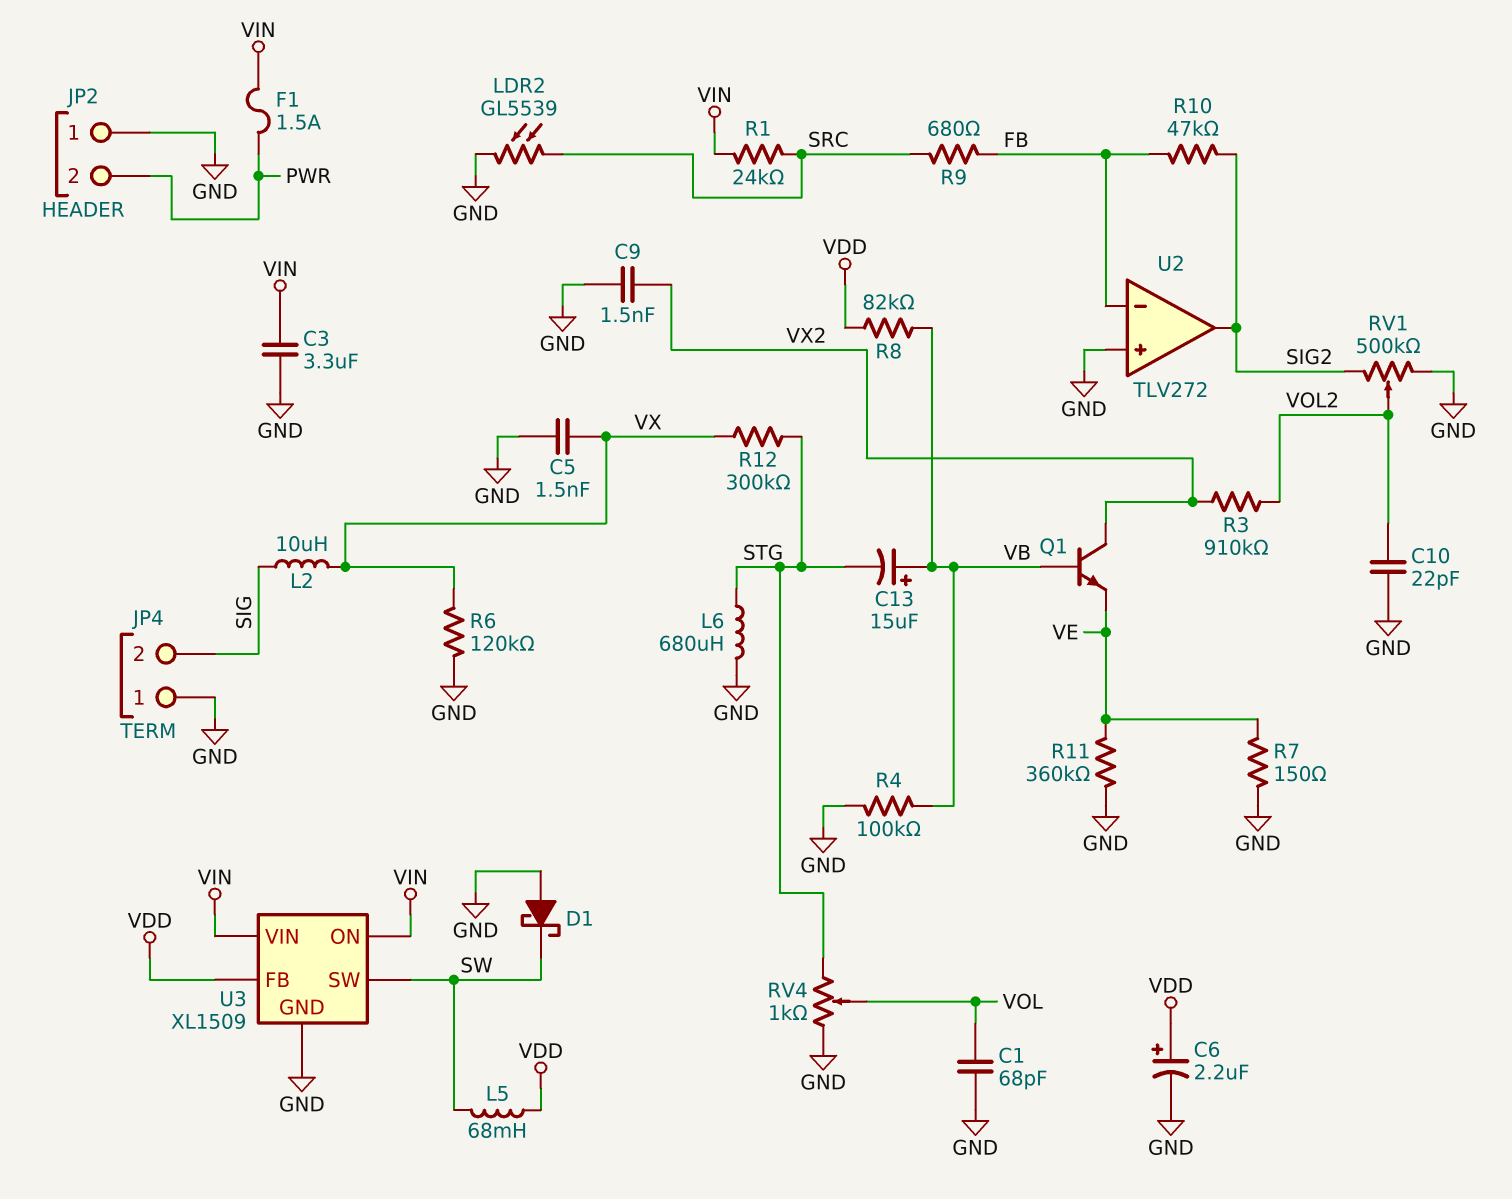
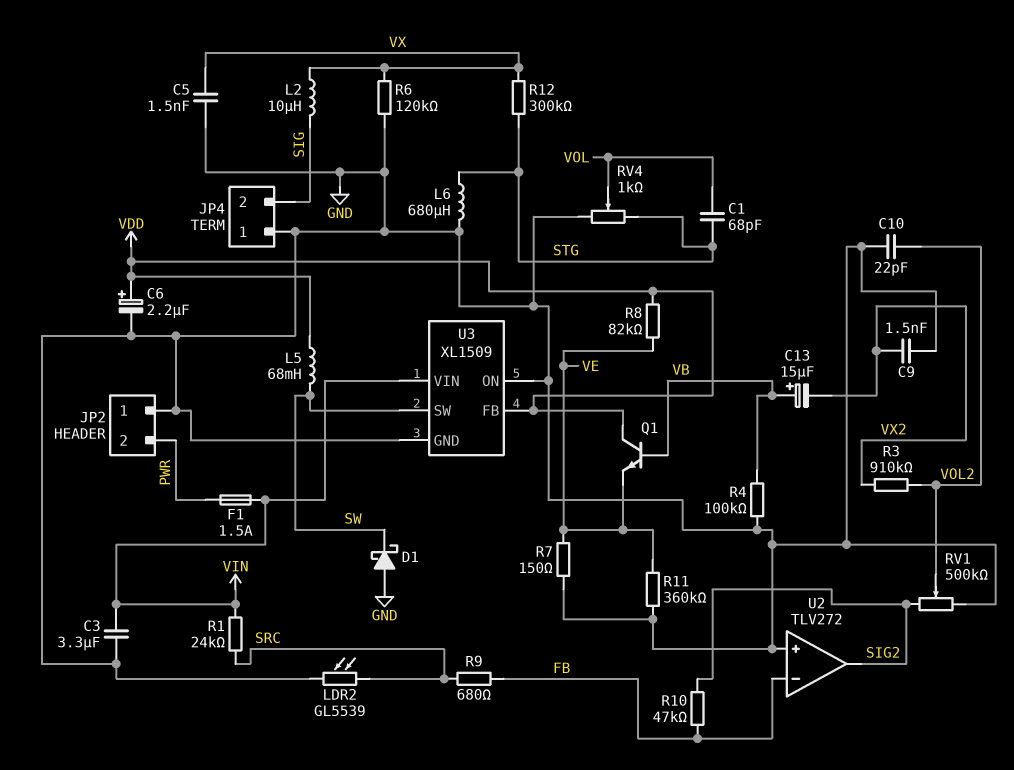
C1: 68pF (GND, VOL) -> 68pF (STG, VOL)
C13: 15uF (plus VB, minus STG) -> 15uF (plus VB, minus VX2)
Q1: NPN (B VB, C VX2, E VE) -> NPN (B VB, C VDD, E VE)
R8: 82k (VB, VDD) -> 82k (VDD, VE)
U3 pin ON: VIN -> GND

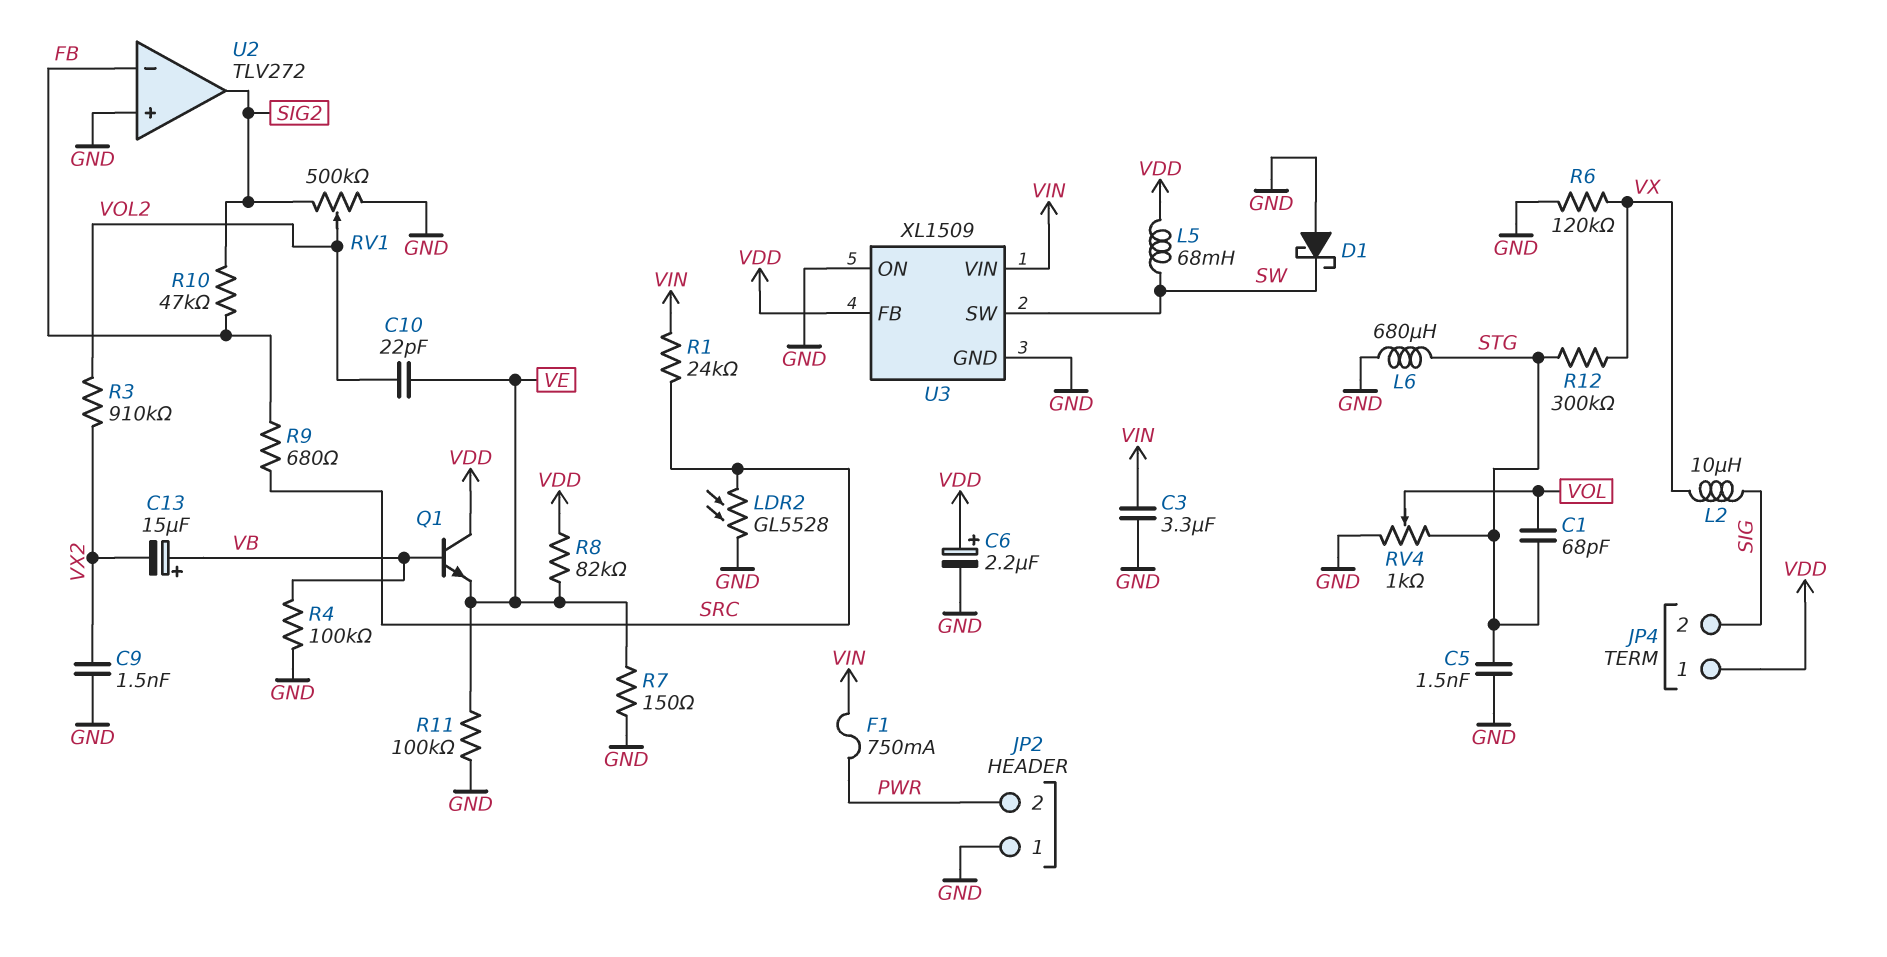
C5: 1.5nF (GND, VX) -> 1.5nF (GND, STG)
C10: 22pF (GND, VOL2) -> 22pF (VE, VOL2)
F1: 1.5A (PWR, VIN) -> 750mA (PWR, VIN)
JP4 pin 1: GND -> VDD
LDR2: GL5539 (GND, SRC) -> GL5528 (GND, SRC)
R11: 360k (GND, VE) -> 100k (GND, VE)

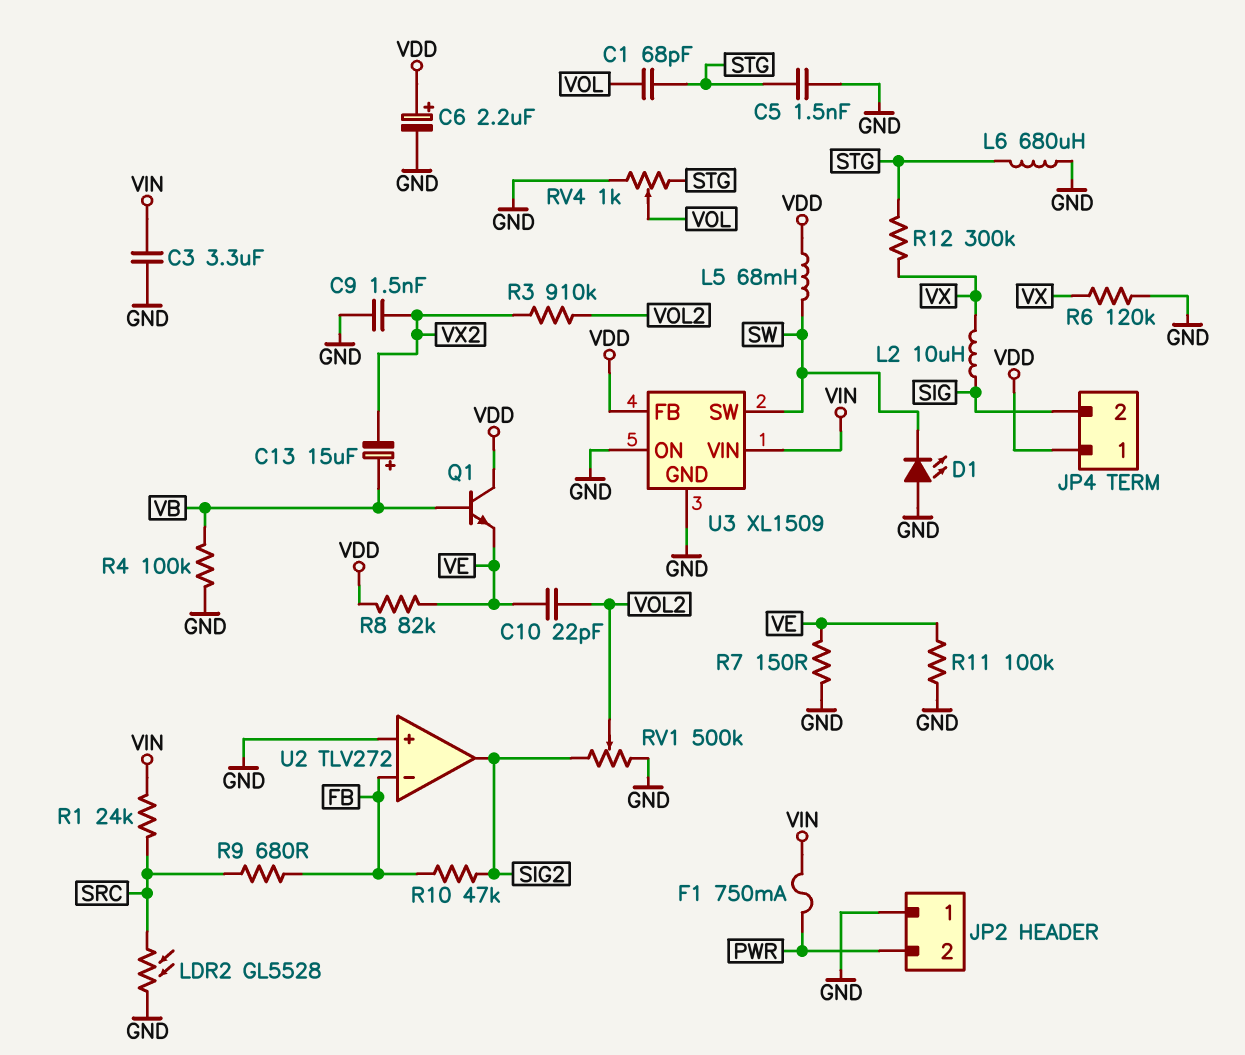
D1: schottky (A GND, K SW) -> LED (A GND, K SW)

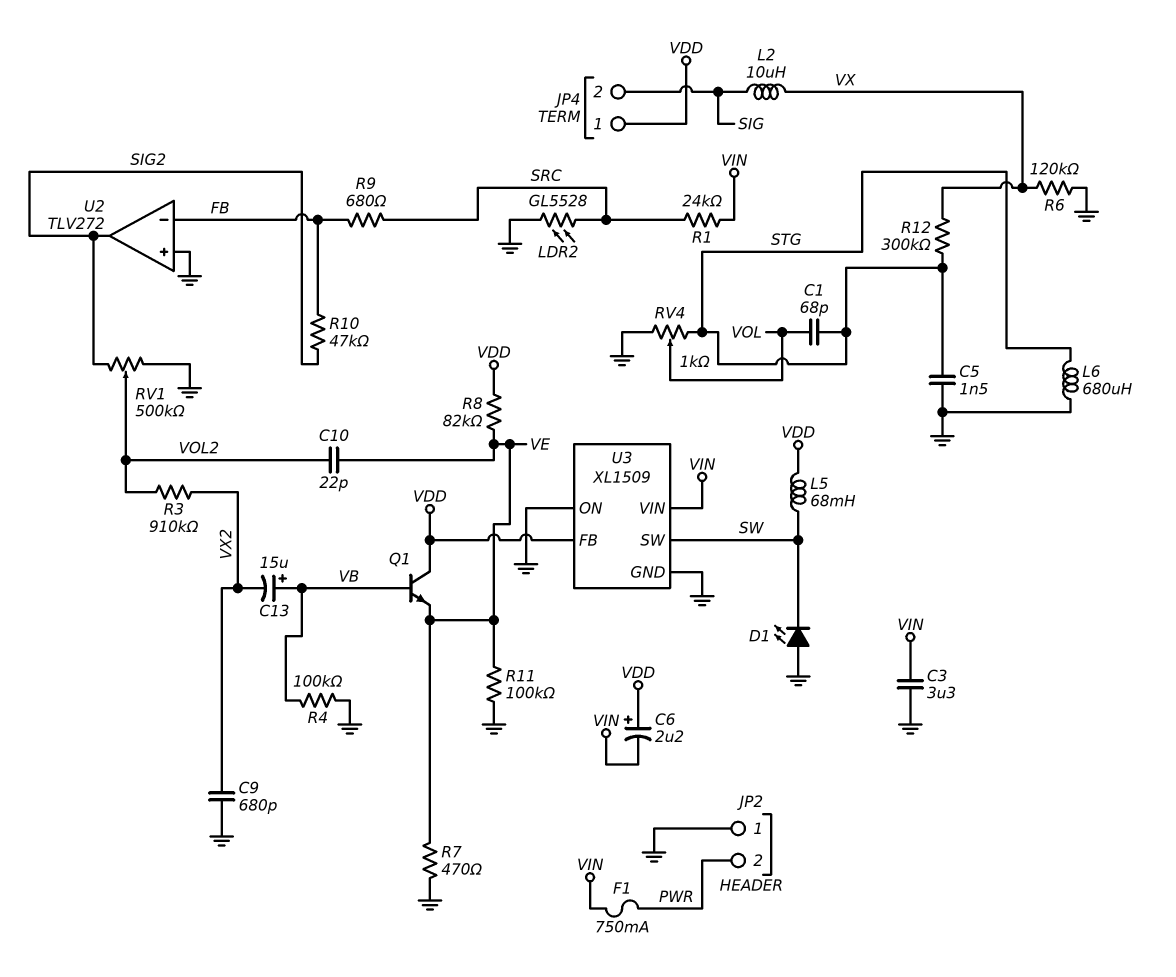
C6: 2.2uF (plus VDD, minus GND) -> 2.2uF (plus VDD, minus VIN)
C9: 1.5nF (GND, VX2) -> 680pF (GND, VX2)
R7: 150 (GND, VE) -> 470 (GND, VE)

